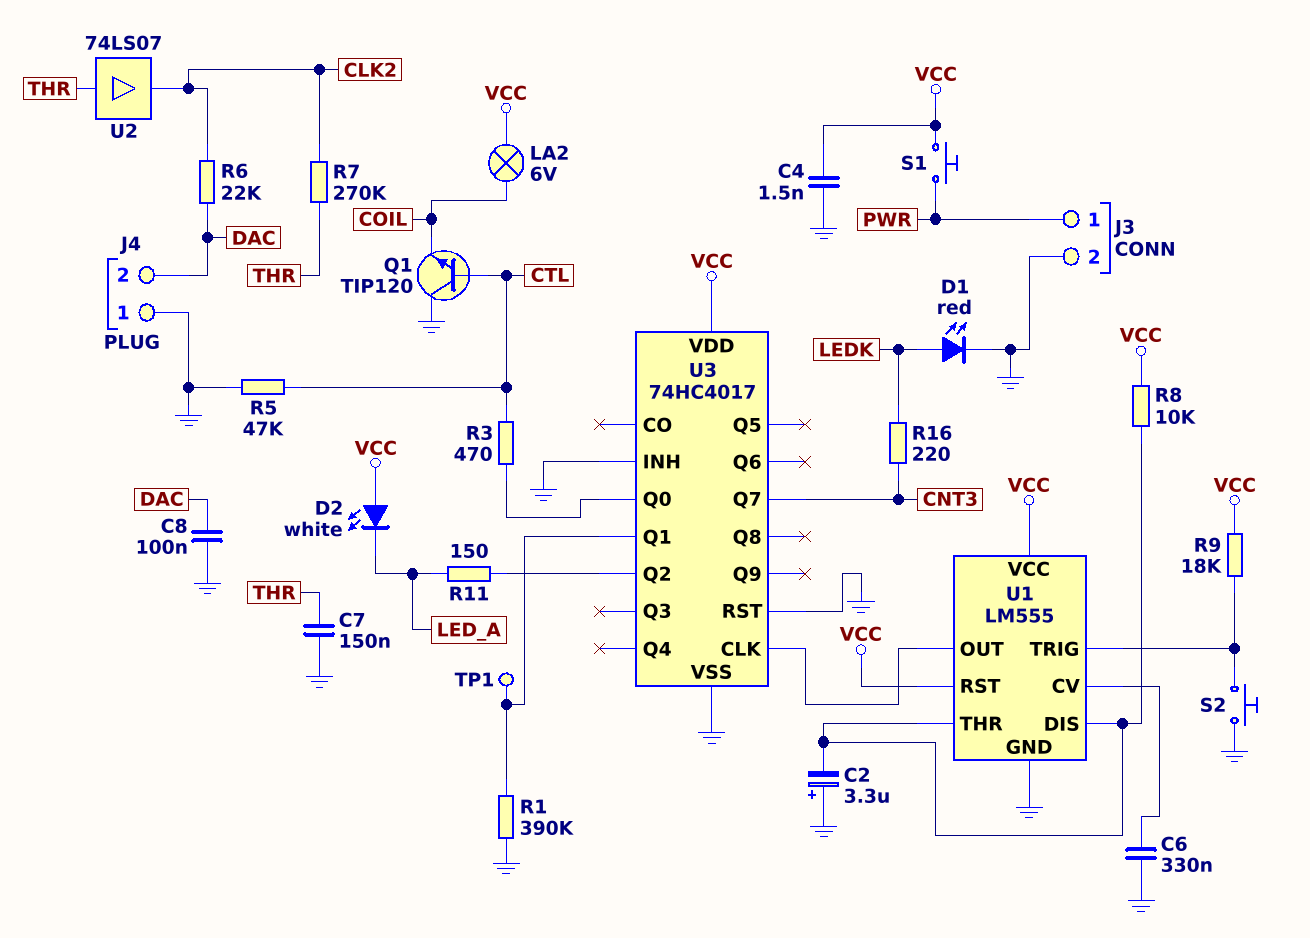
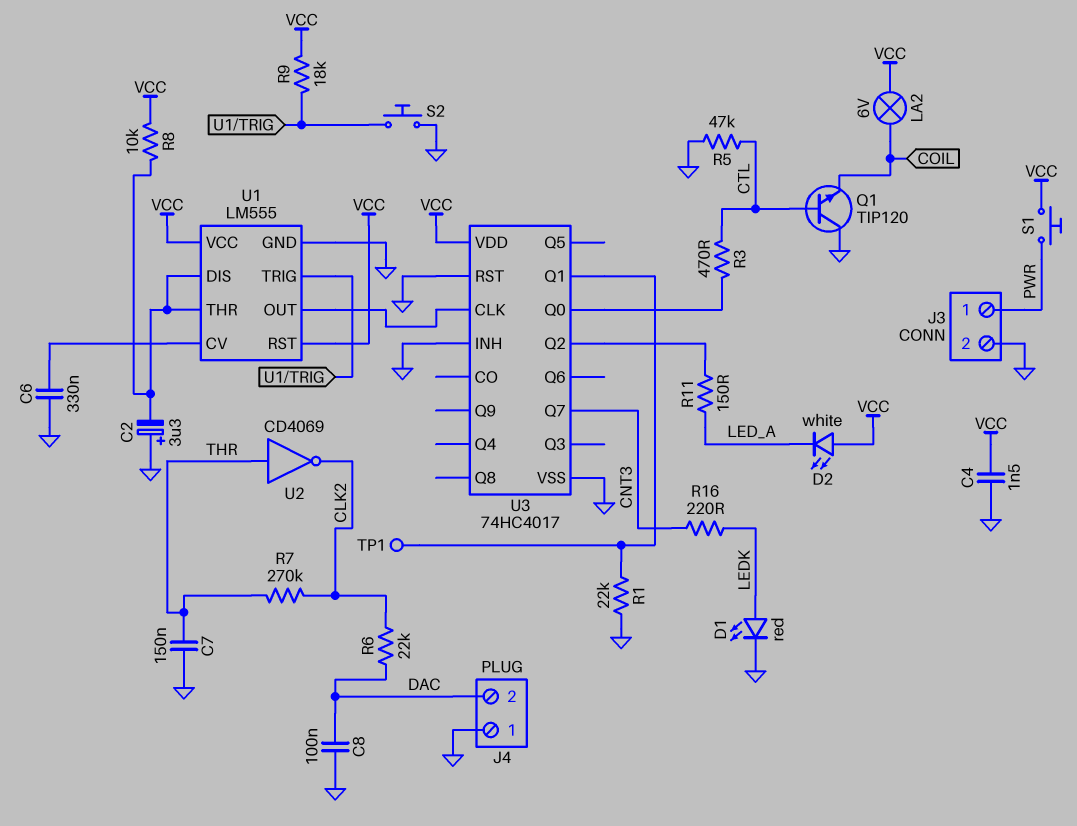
R1: 390k (GND, U3/Q1) -> 22k (GND, U3/Q1)
U2: buffer 74LS07 (in THR, out CLK2) -> NOT CD4069 (in THR, out CLK2)

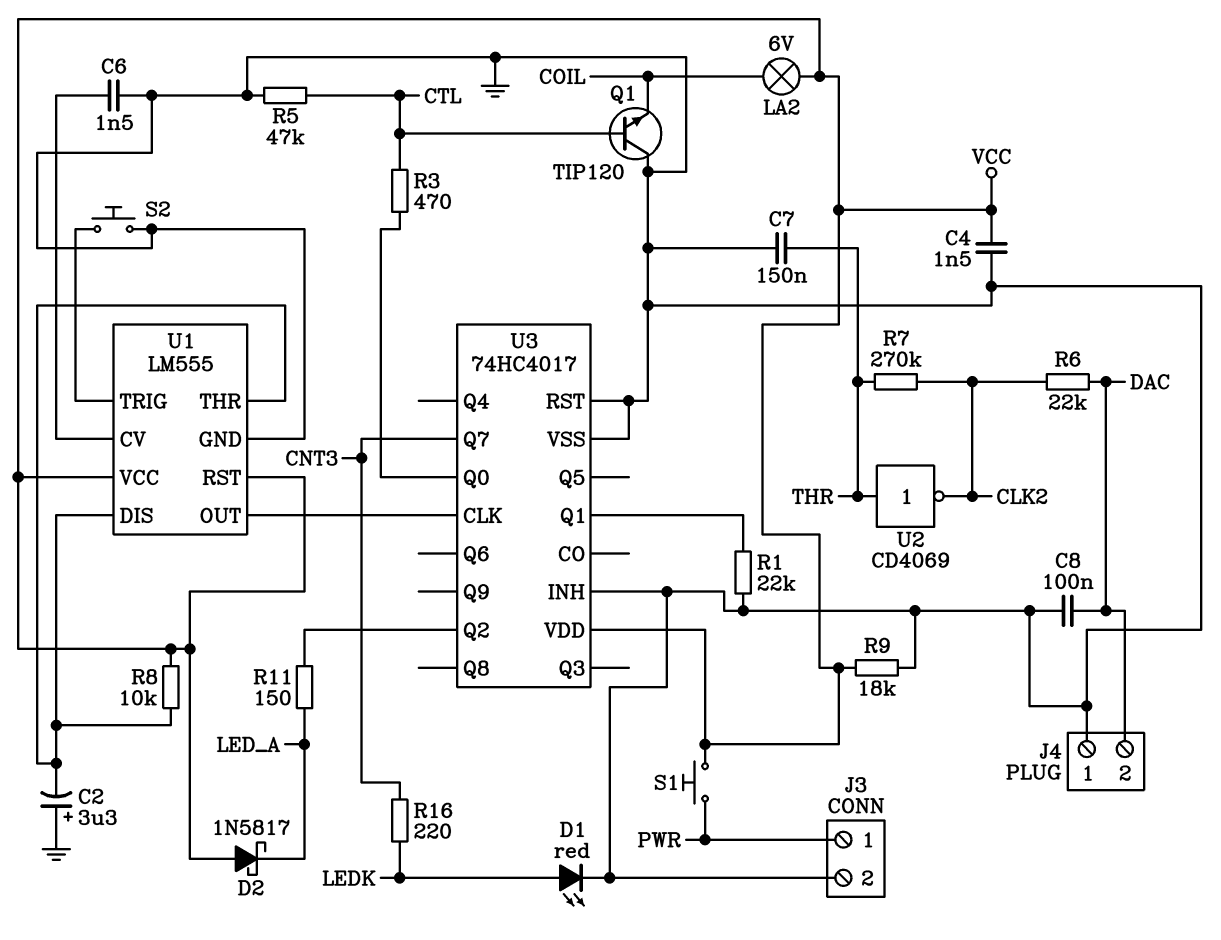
C6: 330nF (GND, U1/CV) -> 1.5nF (GND, U1/CV)
D2: LED white (A VCC, K LED_A) -> schottky 1N5817 (A VCC, K LED_A)
R9: 18k (U1/TRIG, VCC) -> 18k (GND, VCC)
TP1: test point (U3/Q1) -> none

